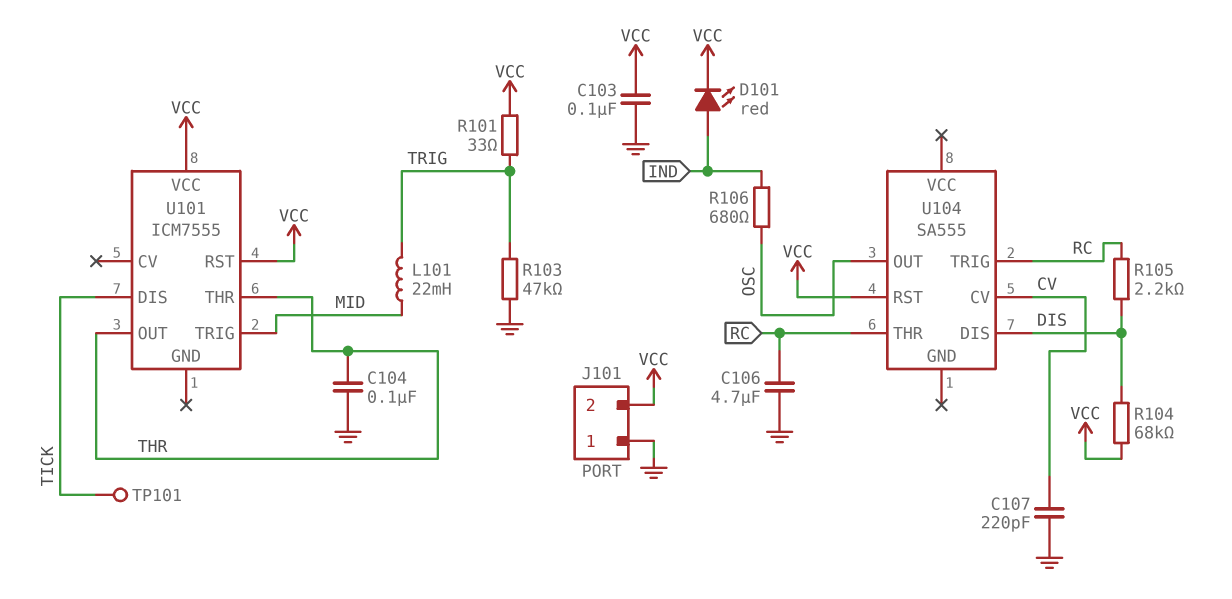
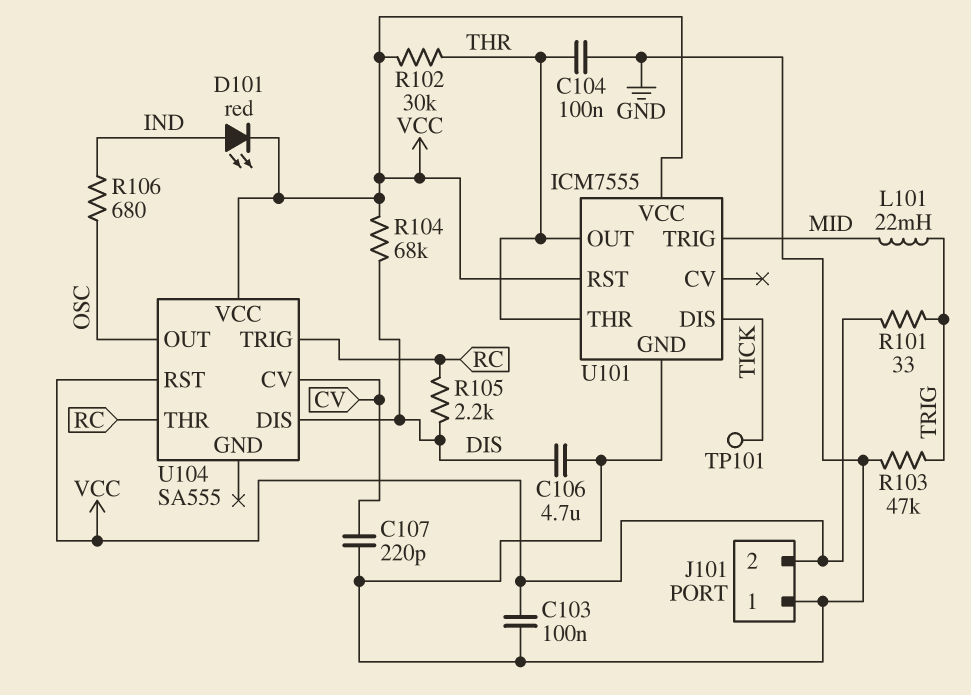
C106: 4.7uF (GND, RC) -> 4.7uF (DIS, GND)
R102: none -> 30k (THR, VCC)
U101 pin GND: none -> GND
U104 pin VCC: none -> VCC

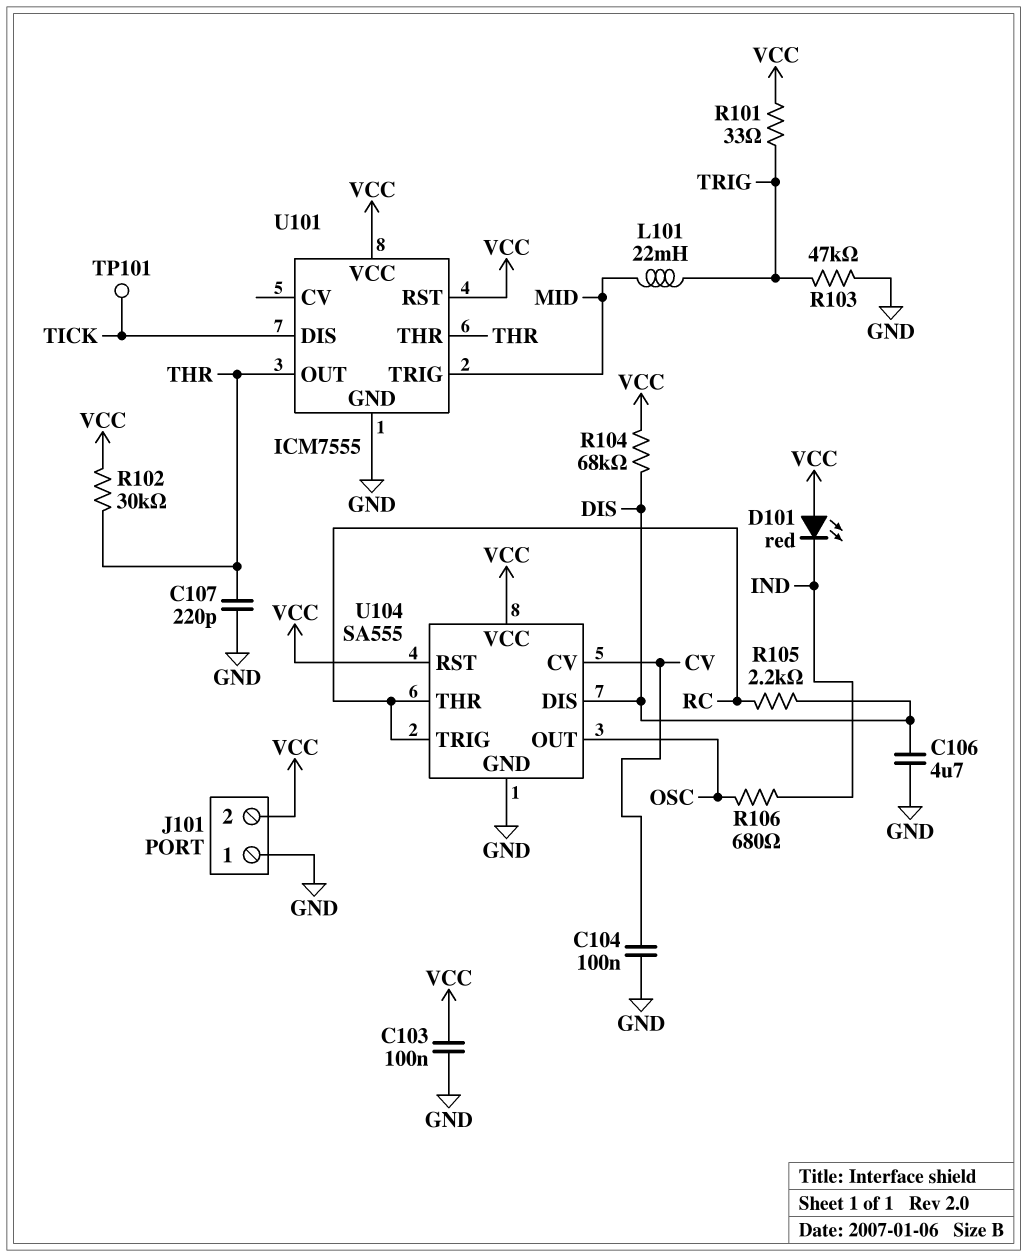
C104: 100nF (GND, THR) -> 100nF (CV, GND)
C107: 220pF (CV, GND) -> 220pF (GND, THR)
D101: LED red (A IND, K VCC) -> LED red (A VCC, K IND)
U104 pin GND: none -> GND

